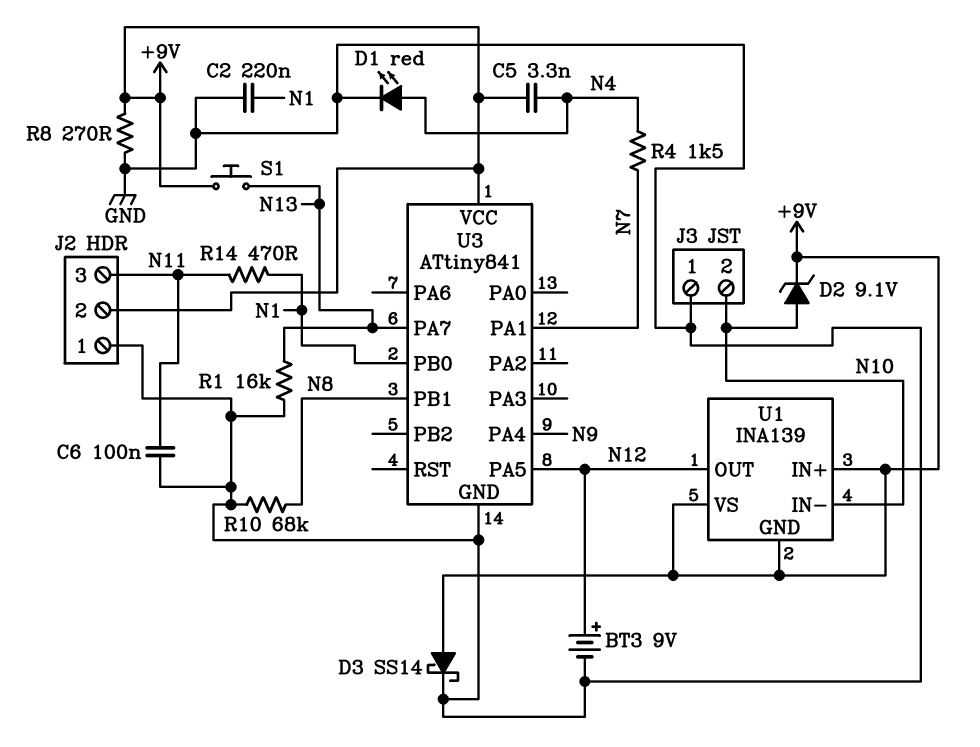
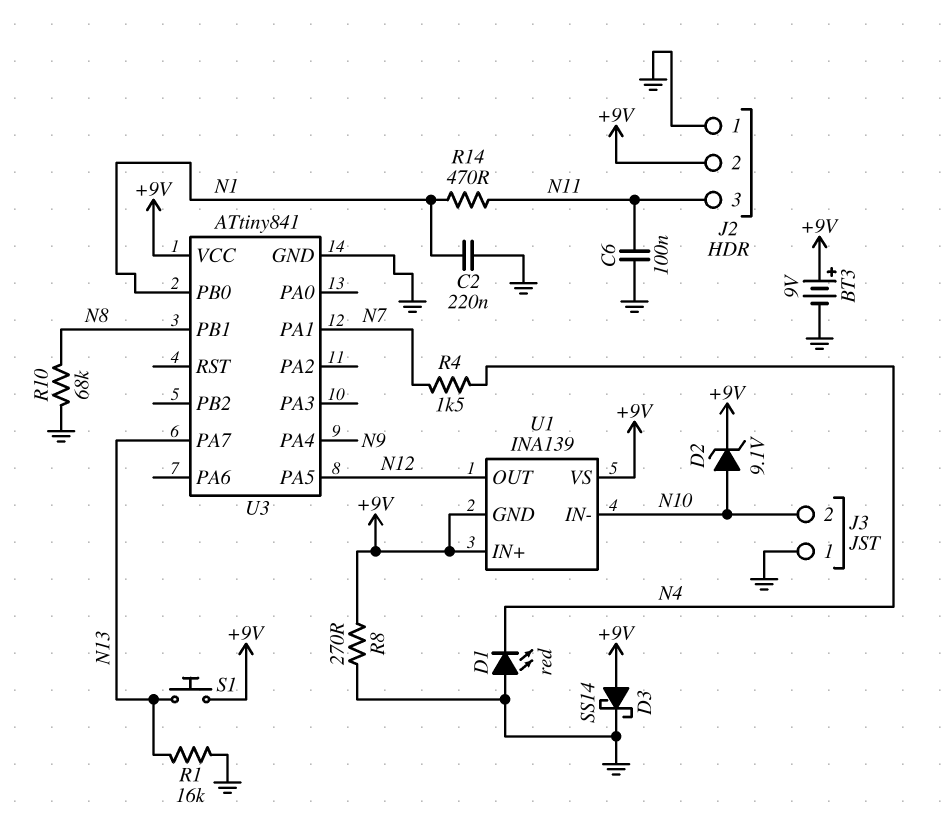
BT3: 9V (plus N12, minus GND) -> 9V (plus +9V, minus GND)
C5: 3.3nF (+9V, N4) -> none
D1: LED red (A N4, K GND) -> LED red (A GND, K N4)

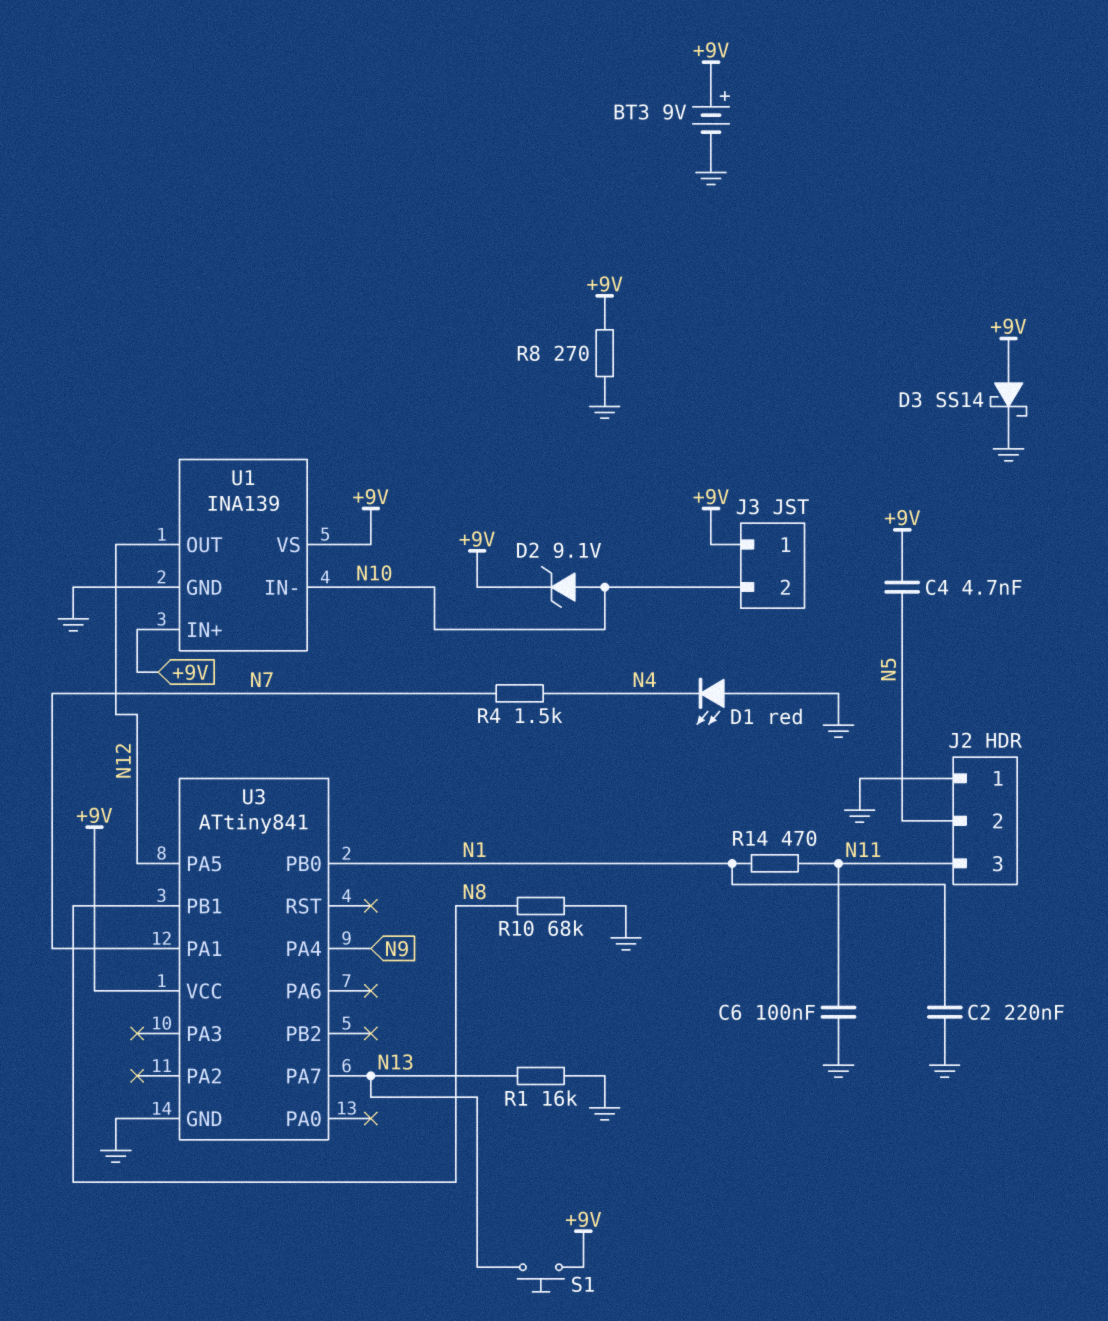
C4: none -> 4.7nF (+9V, N5)
J2 pin 2: +9V -> N5
J3 pin 1: GND -> +9V
U1 pin GND: +9V -> GND

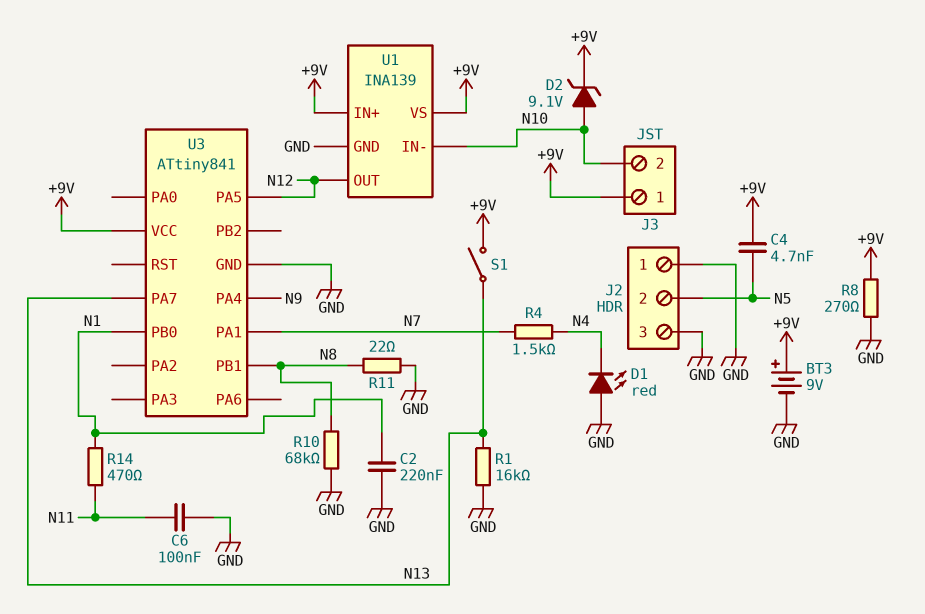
D3: schottky SS14 (A +9V, K GND) -> none
J2 pin 3: N11 -> GND
R11: none -> 22 (GND, N8)
S1: button (+9V, N13) -> switch (+9V, N13)

